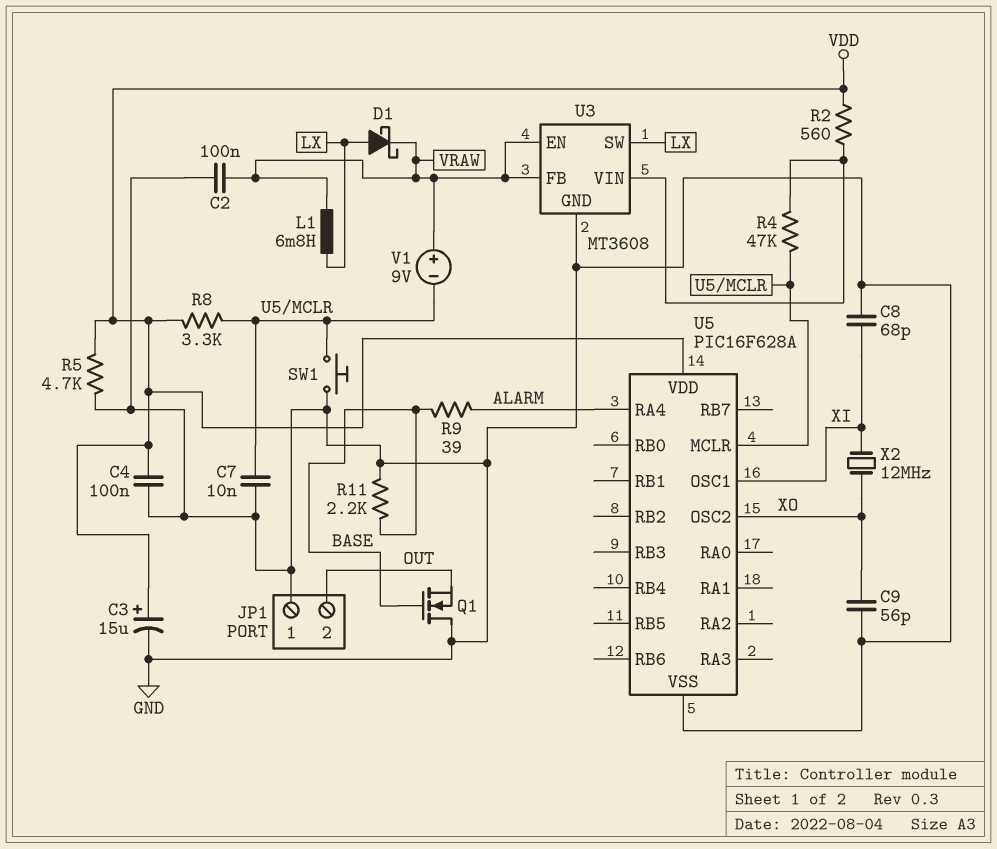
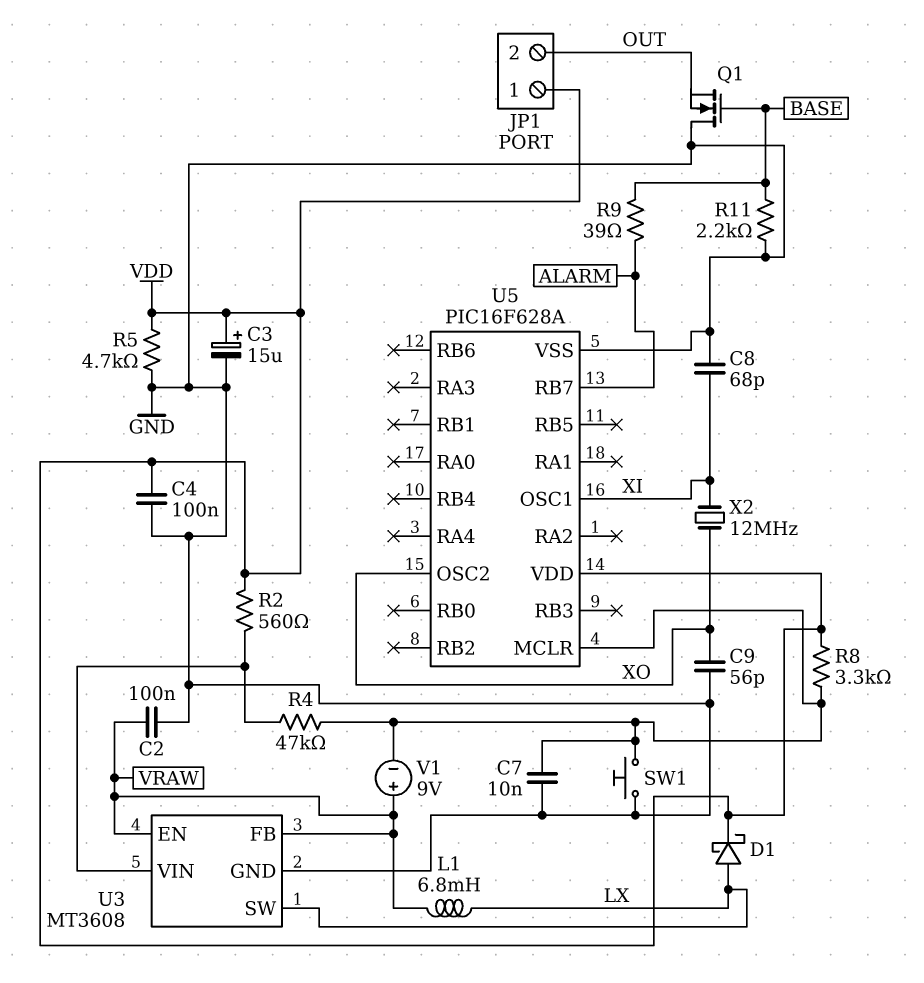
D1: schottky (A LX, K VRAW) -> schottky (A LX, K VDD)
JP1 pin 1: GND -> VDD
U5 pin RA4: ALARM -> none
U5 pin RB7: none -> ALARM

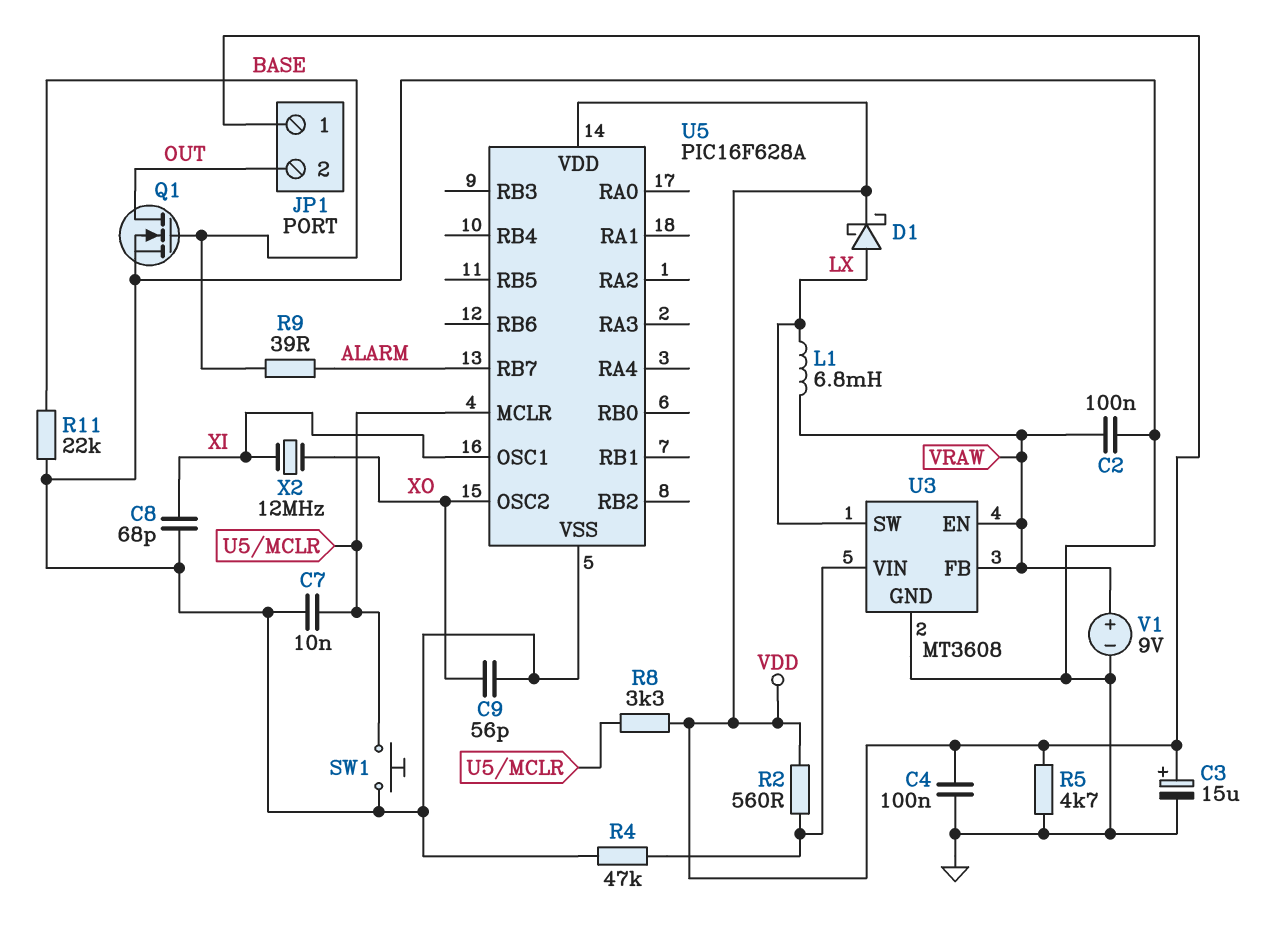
Q1: NMOS (G BASE, D GND, S OUT) -> NMOS (G BASE, D OUT, S GND)
R4: 47k (U3/VIN, U5/MCLR) -> 47k (GND, U3/VIN)
R11: 2.2k (BASE, GND) -> 22k (BASE, GND)
V1: 9V (plus VRAW, minus U5/MCLR) -> 9V (plus VRAW, minus GND)

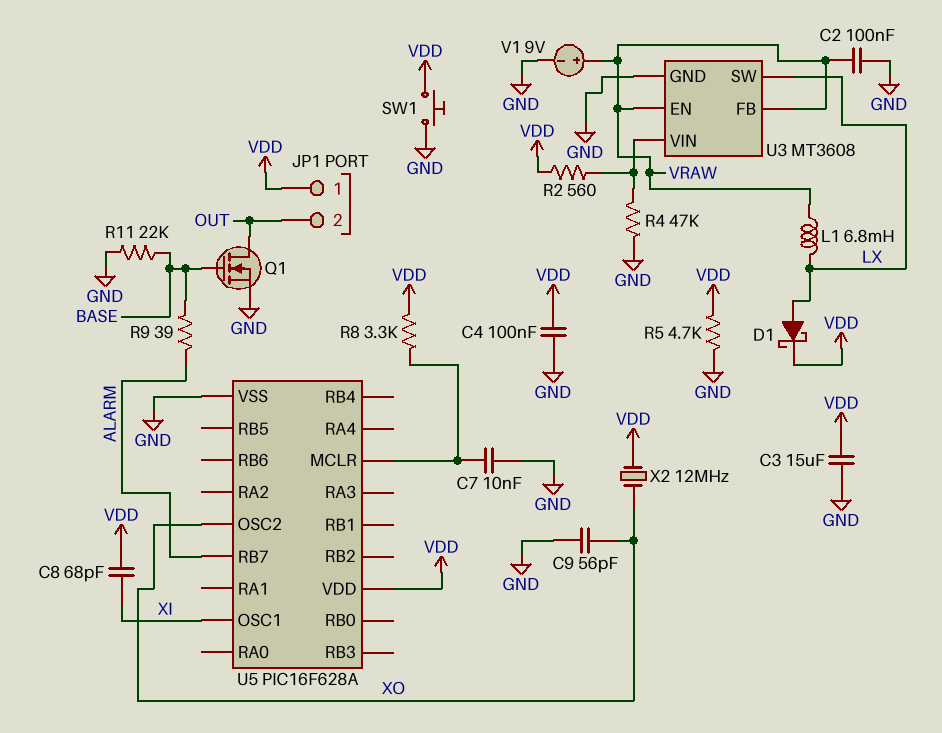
C3: 15uF (plus VDD, minus GND) -> 15uF (GND, VDD)
C8: 68pF (GND, XI) -> 68pF (VDD, XI)
SW1: button (GND, U5/MCLR) -> button (GND, VDD)
X2: 12MHz (XI, XO) -> 12MHz (VDD, XO)

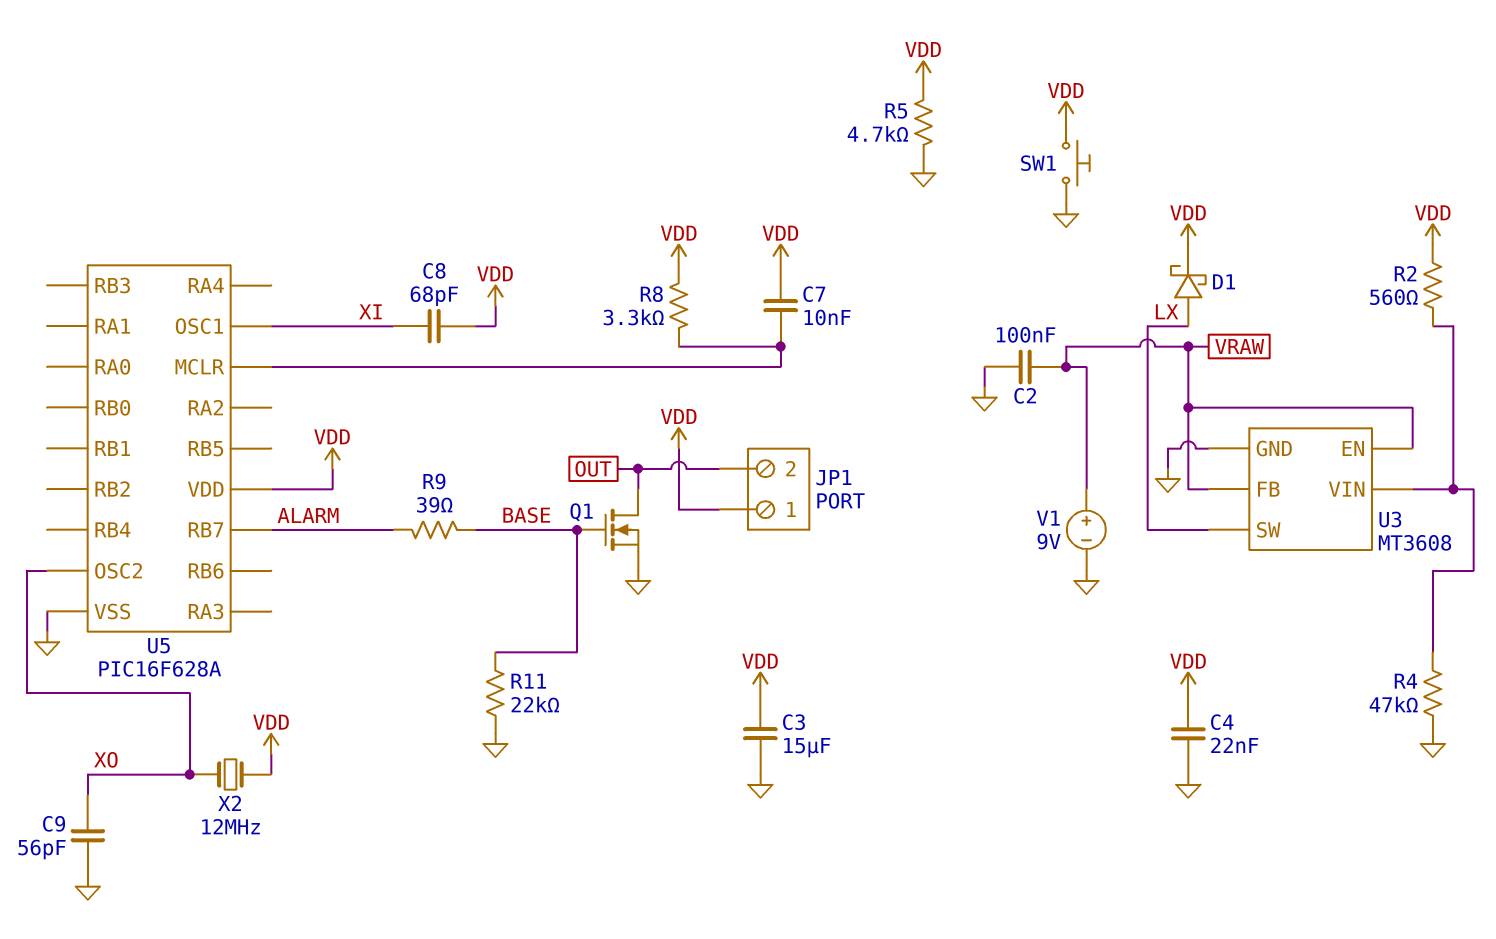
C4: 100nF (GND, VDD) -> 22nF (GND, VDD)
C7: 10nF (GND, U5/MCLR) -> 10nF (U5/MCLR, VDD)
L1: 6.8mH (LX, VRAW) -> none

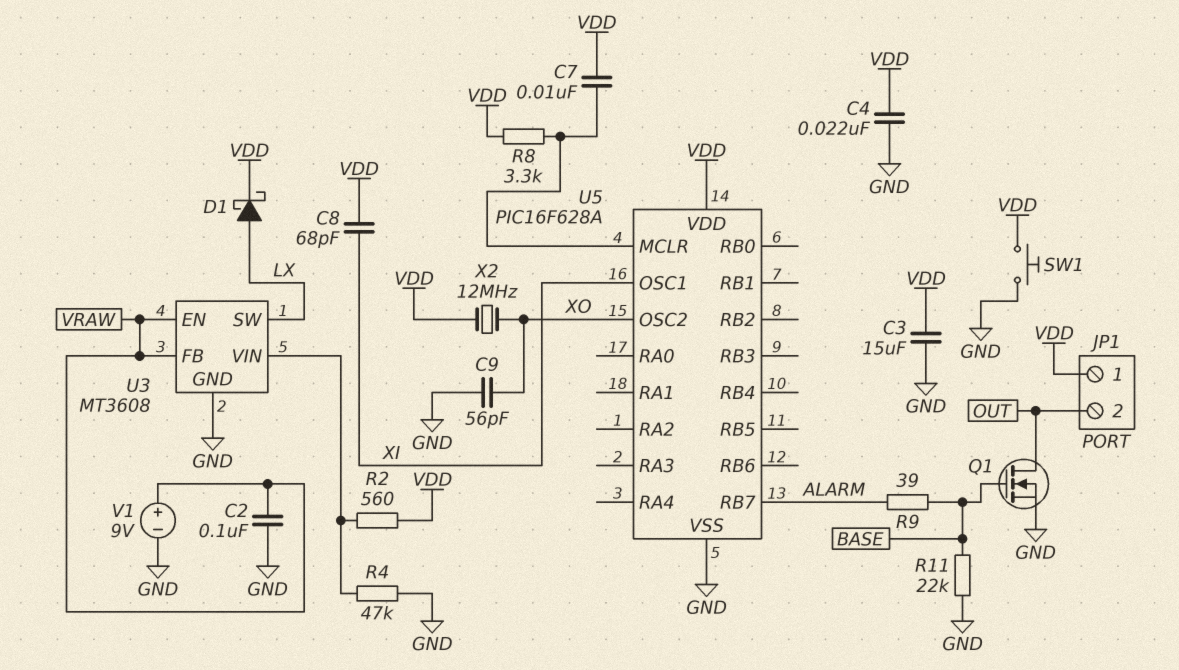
R5: 4.7k (GND, VDD) -> none

